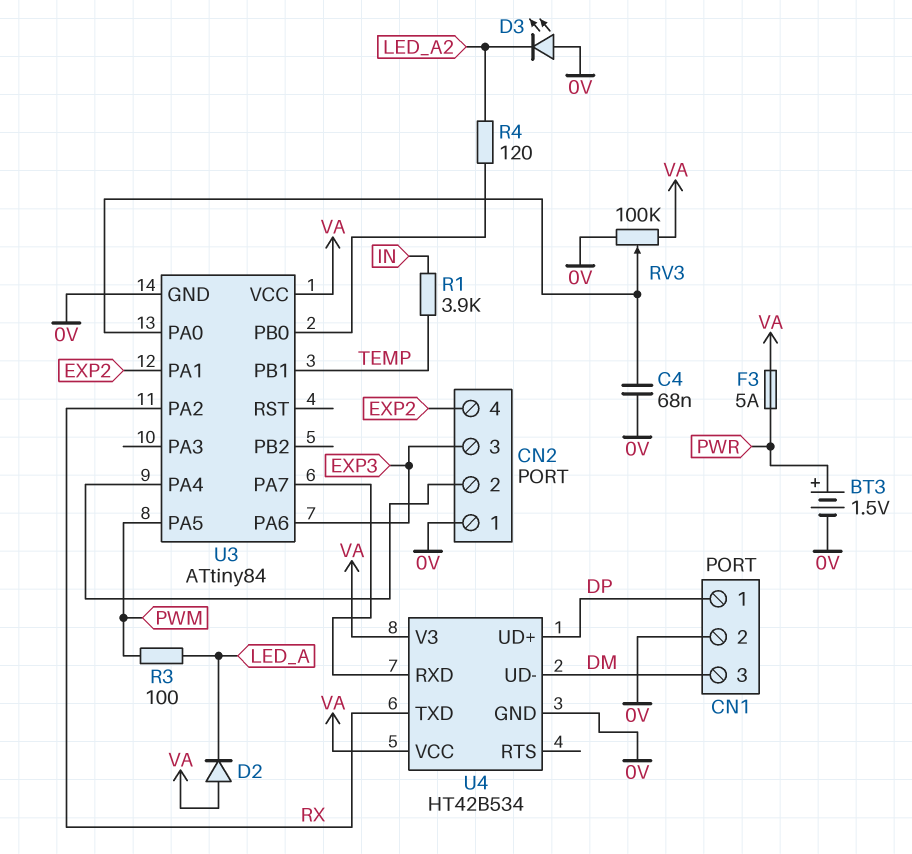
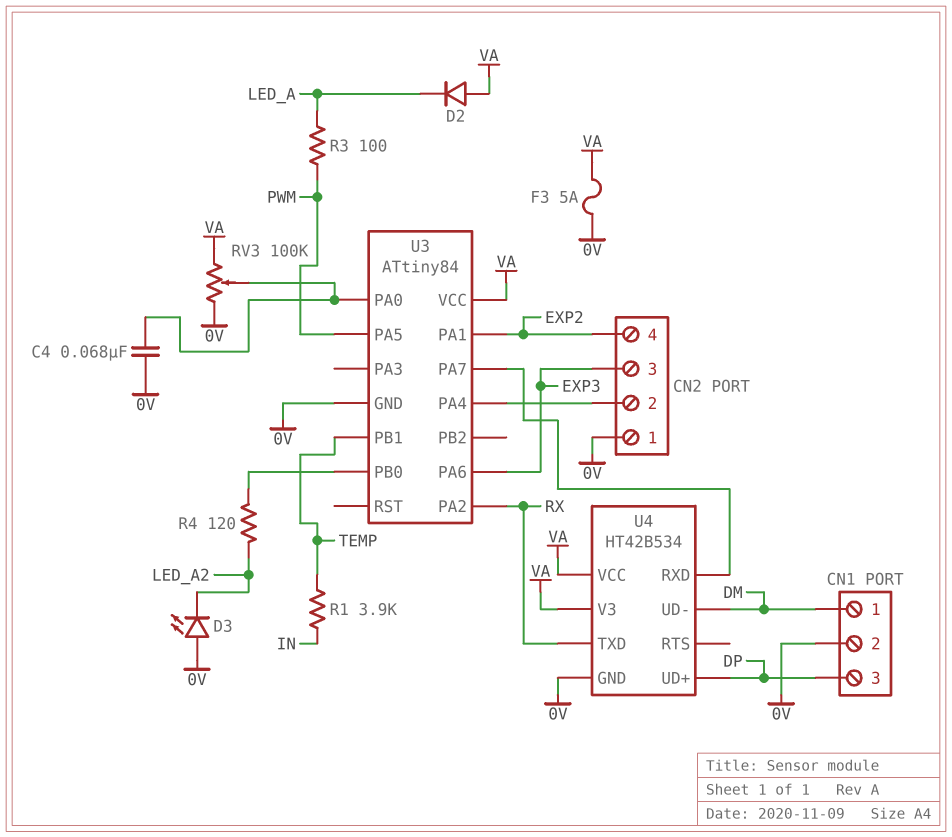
BT3: 1.5V (plus PWR, minus 0V) -> none
CN1 pin 1: DP -> DM
CN1 pin 3: DM -> DP
F3: 5A (PWR, VA) -> 5A (0V, VA)

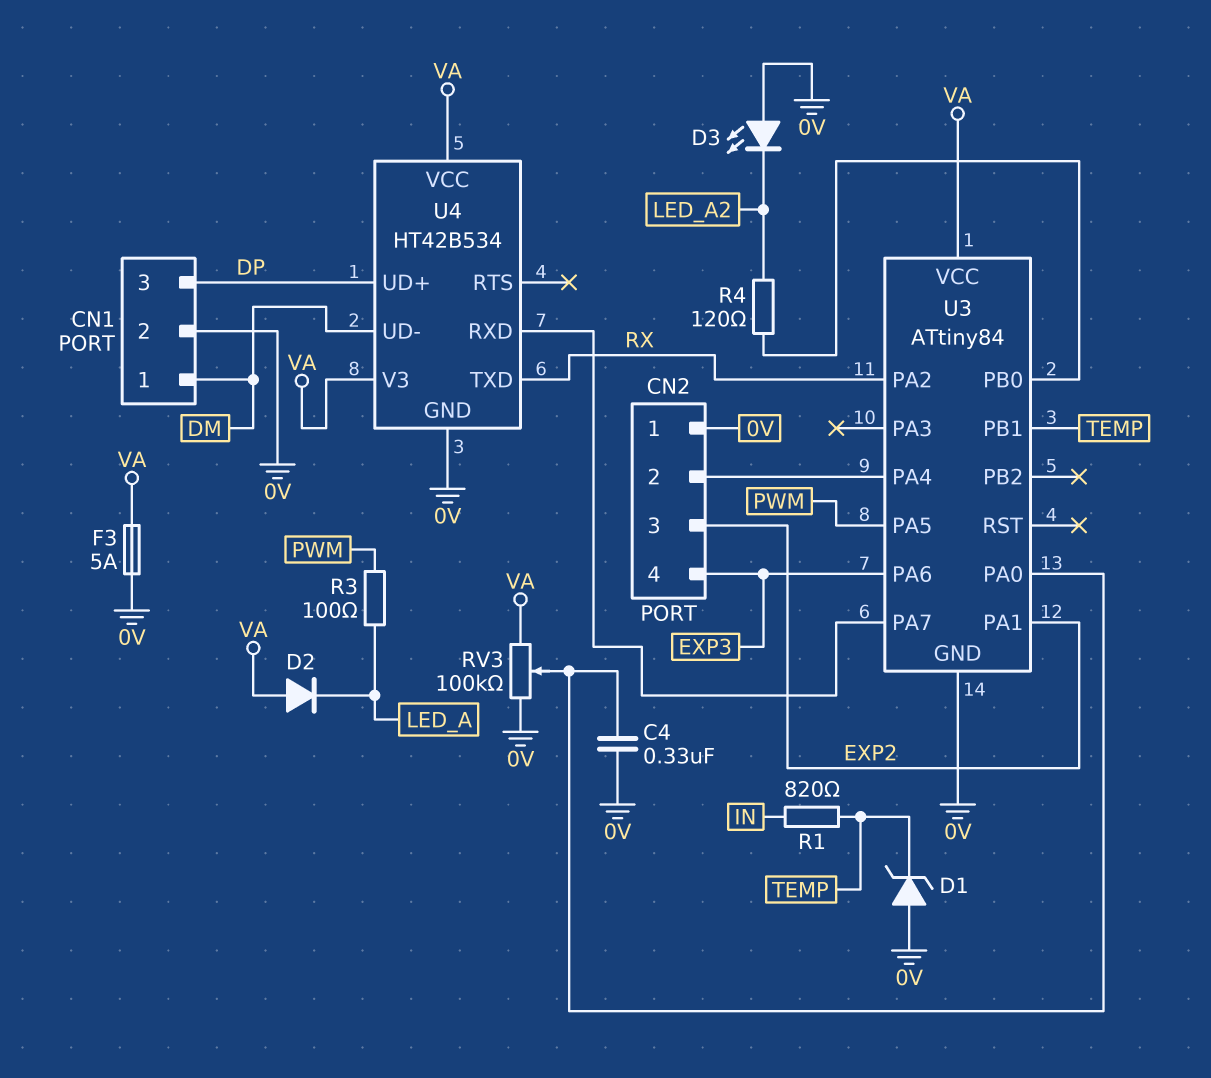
C4: 68nF (0V, U3/PA0) -> 330nF (0V, U3/PA0)
CN2 pin 3: EXP3 -> EXP2
CN2 pin 4: EXP2 -> EXP3
D1: none -> zener (A 0V, K TEMP)
R1: 3.9k (IN, TEMP) -> 820 (IN, TEMP)

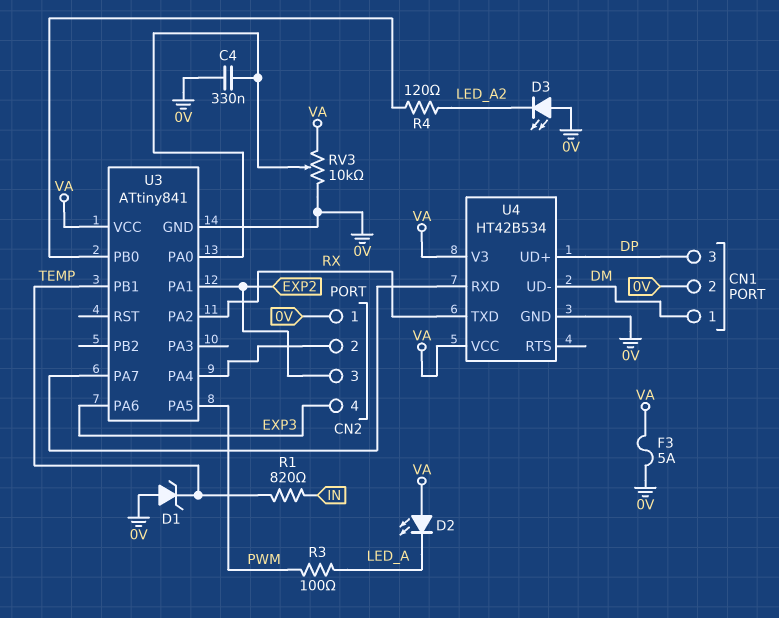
D2: diode (A VA, K LED_A) -> LED (A VA, K LED_A)
RV3: 100k (0V, VA, wiper U3/PA0) -> 10k (0V, VA, wiper U3/PA0)
U3: ATtiny84 -> ATtiny841

